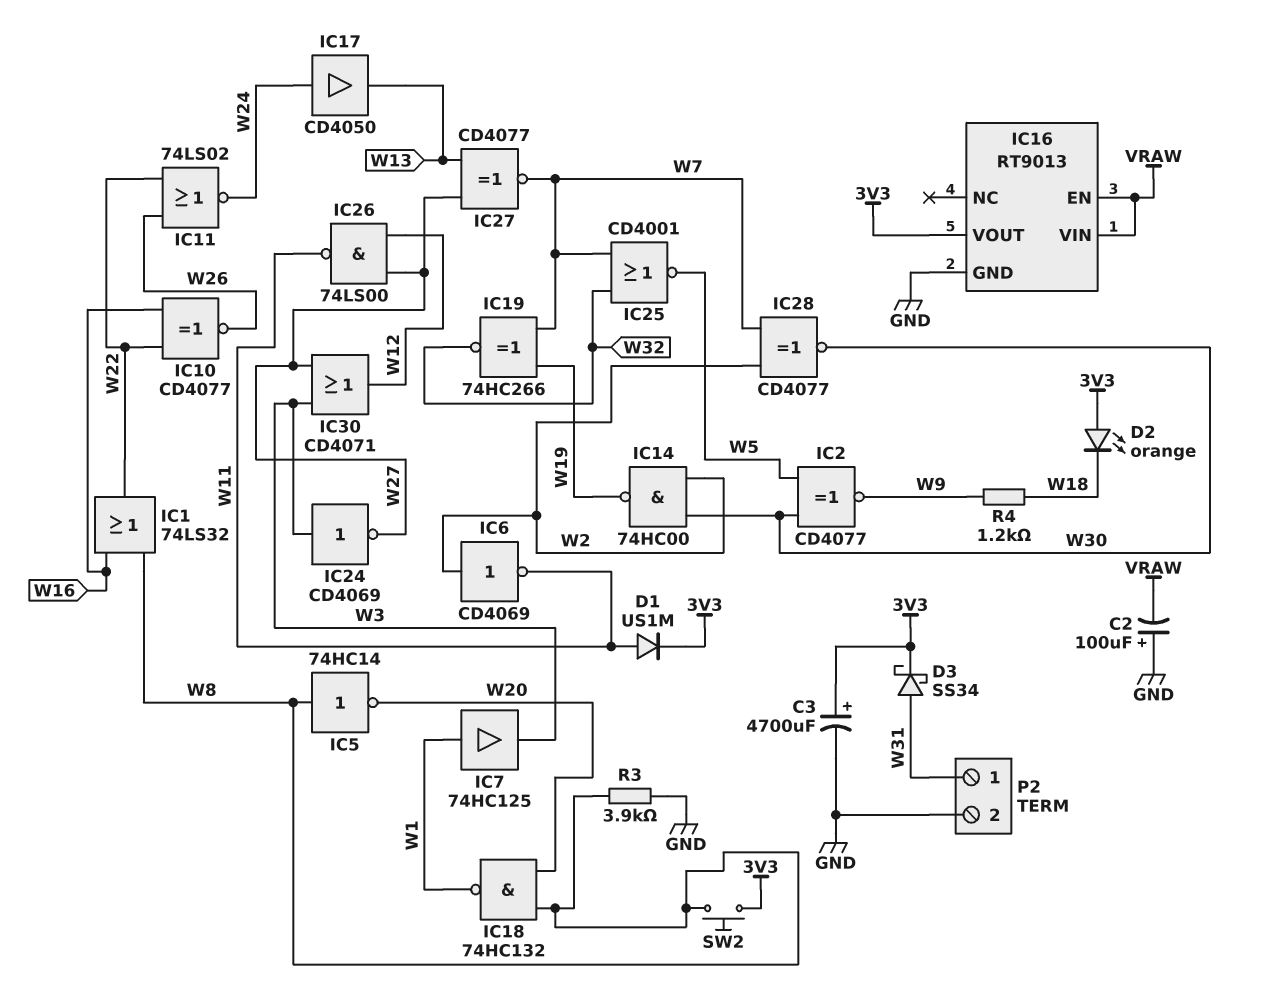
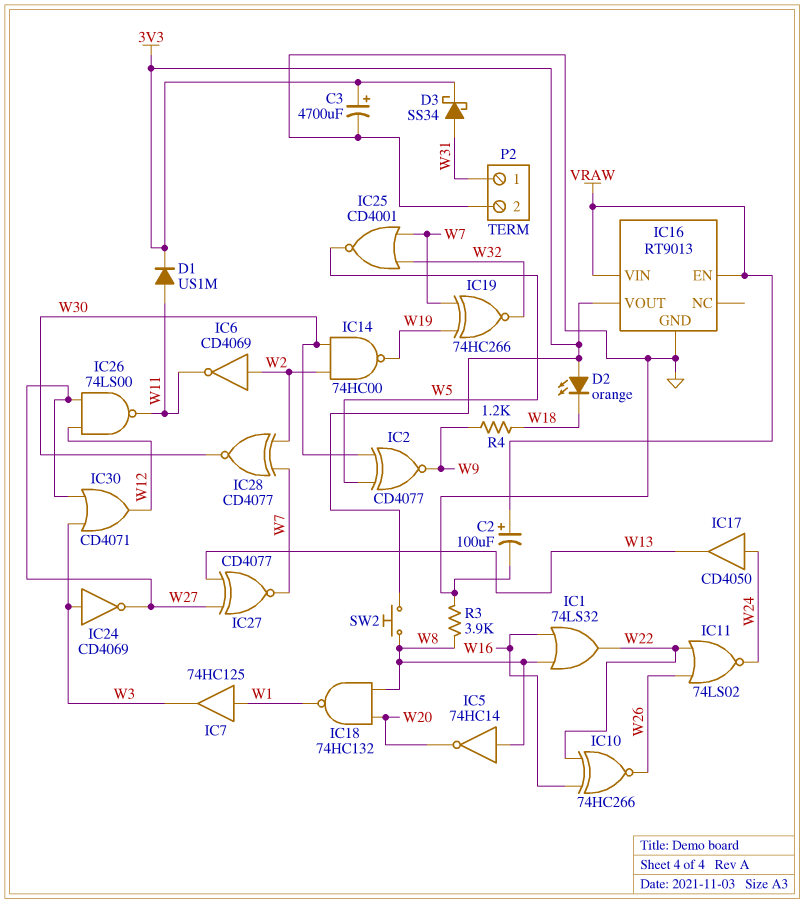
C2: 100uF (plus GND, minus VRAW) -> 100uF (plus VRAW, minus GND)
IC10: XNOR CD4077 (in W16, in W22, out W26) -> XNOR 74HC266 (in W16, in W22, out W26)

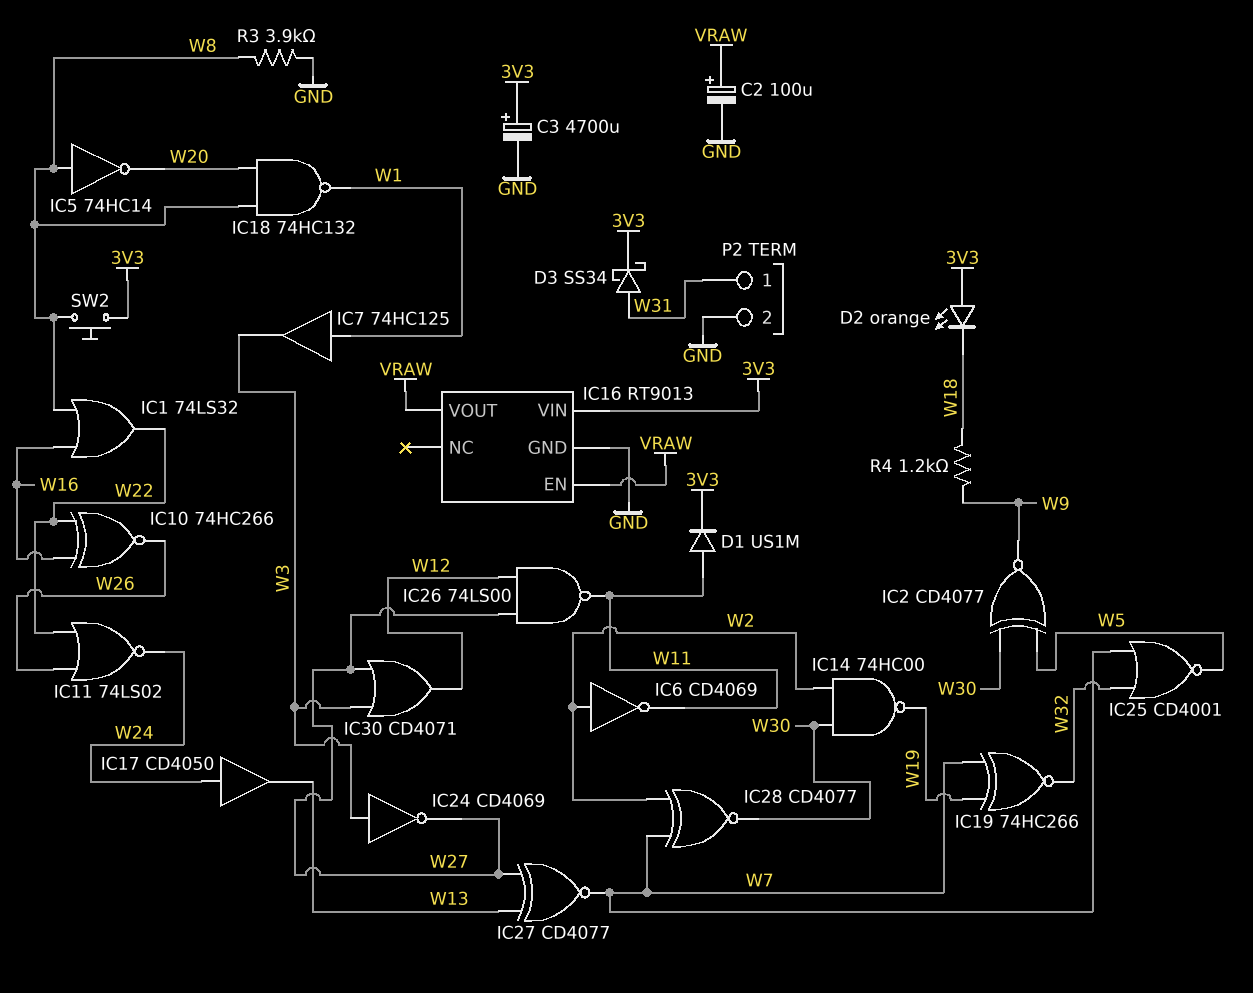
IC16 pin VIN: VRAW -> 3V3
IC16 pin VOUT: 3V3 -> VRAW

